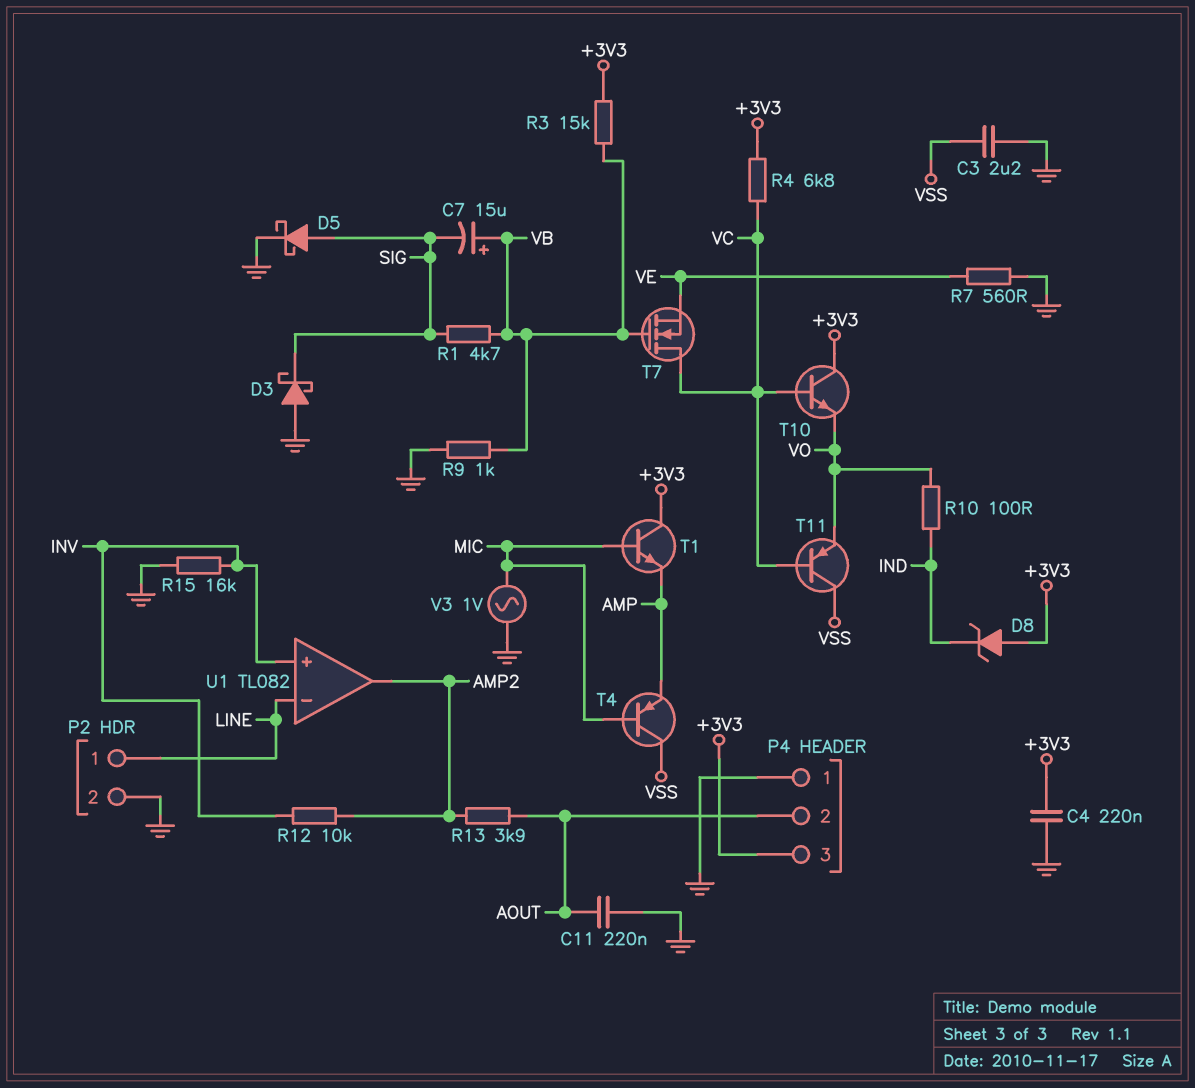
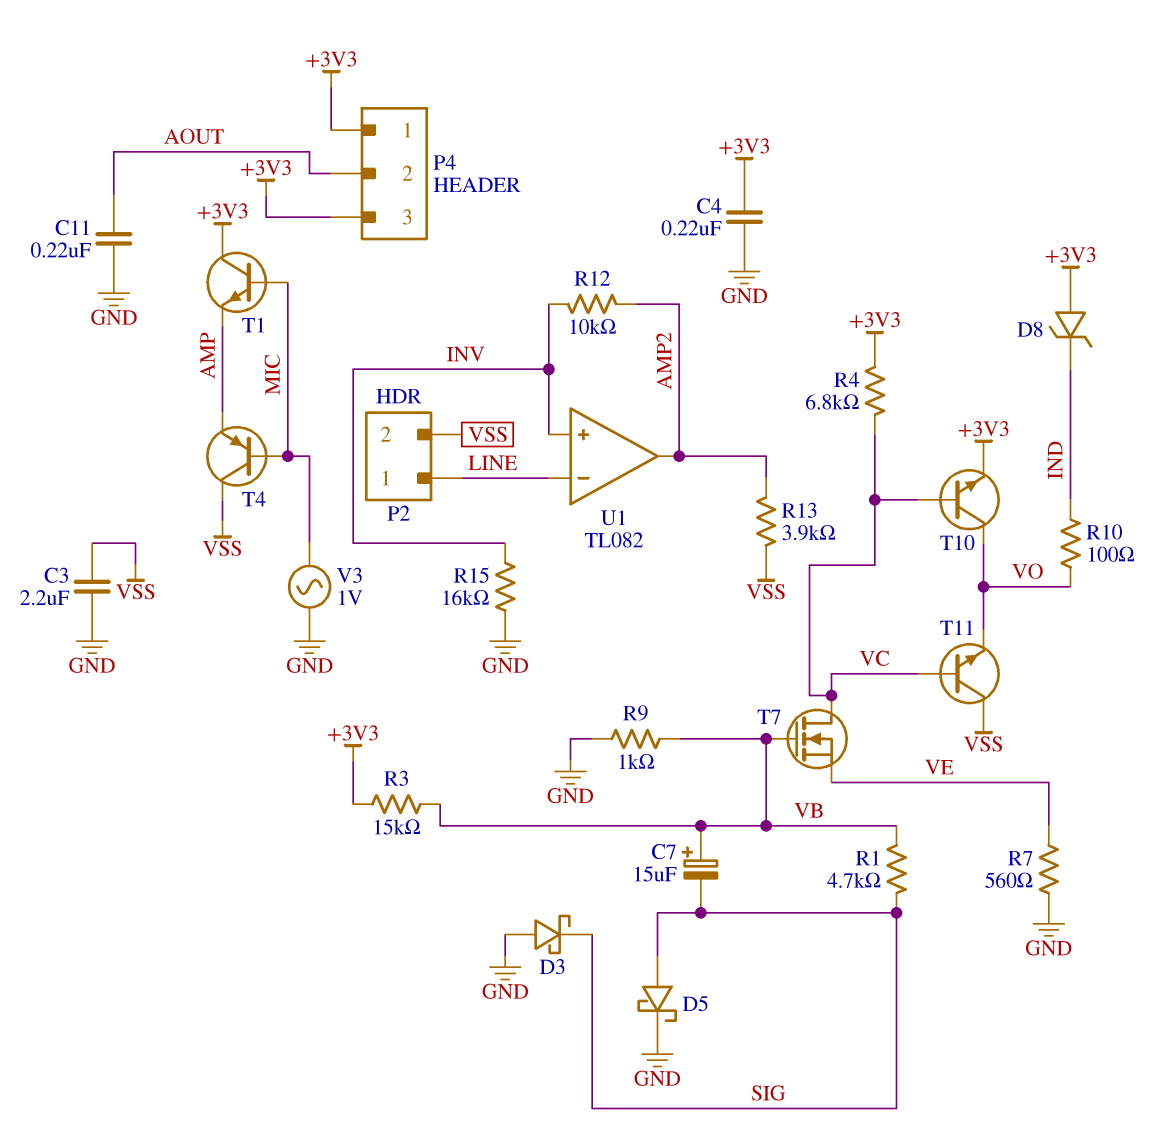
P2 pin 2: GND -> VSS
P4 pin 1: GND -> +3V3
R13: 3.9k (AMP2, AOUT) -> 3.9k (AMP2, VSS)
T10: NPN (B VC, C +3V3, E VO) -> NPN (B VC, C VO, E +3V3)
T11: PNP (B VC, C VSS, E VO) -> NPN (B VC, C VSS, E VO)

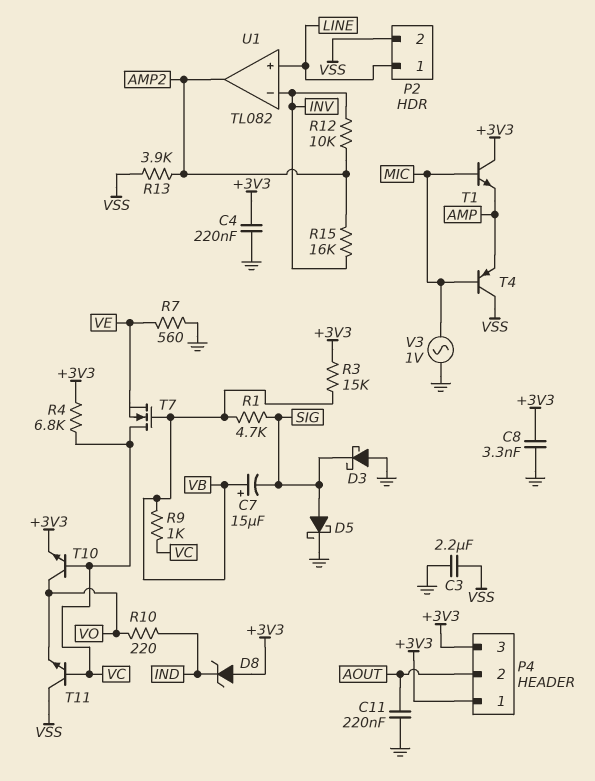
C8: none -> 3.3nF (+3V3, GND)
R9: 1k (GND, VB) -> 1k (VB, VC)
R10: 100 (IND, VO) -> 220 (IND, VO)
R15: 16k (GND, INV) -> 16k (AMP2, INV)
U1 pin in+: INV -> LINE
U1 pin in-: LINE -> INV

